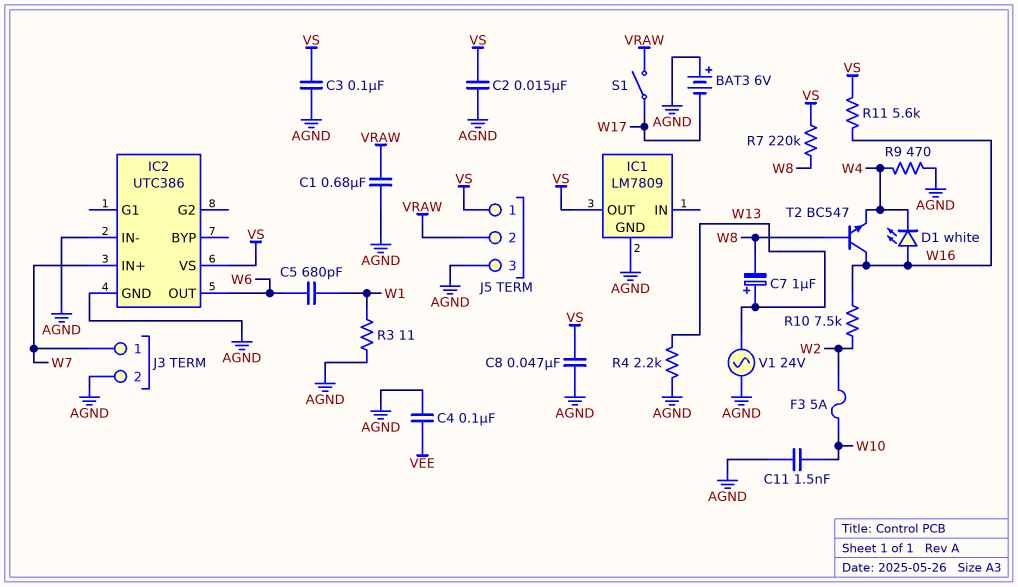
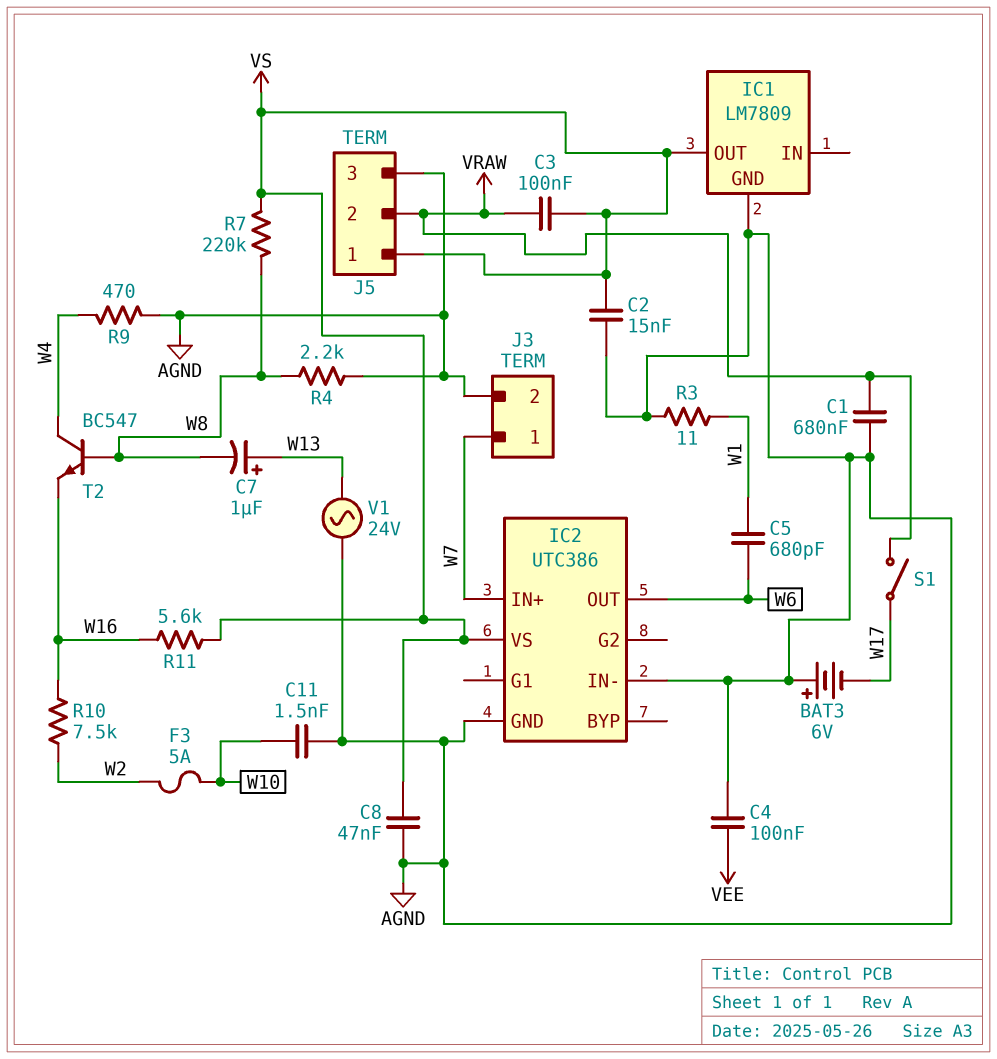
C3: 100nF (AGND, VS) -> 100nF (VRAW, VS)
D1: LED white (A W16, K W4) -> none
R4: 2.2k (AGND, W13) -> 2.2k (AGND, W8)
T2: NPN BC547 (B W8, C W16, E W4) -> NPN BC547 (B W8, C W4, E W16)

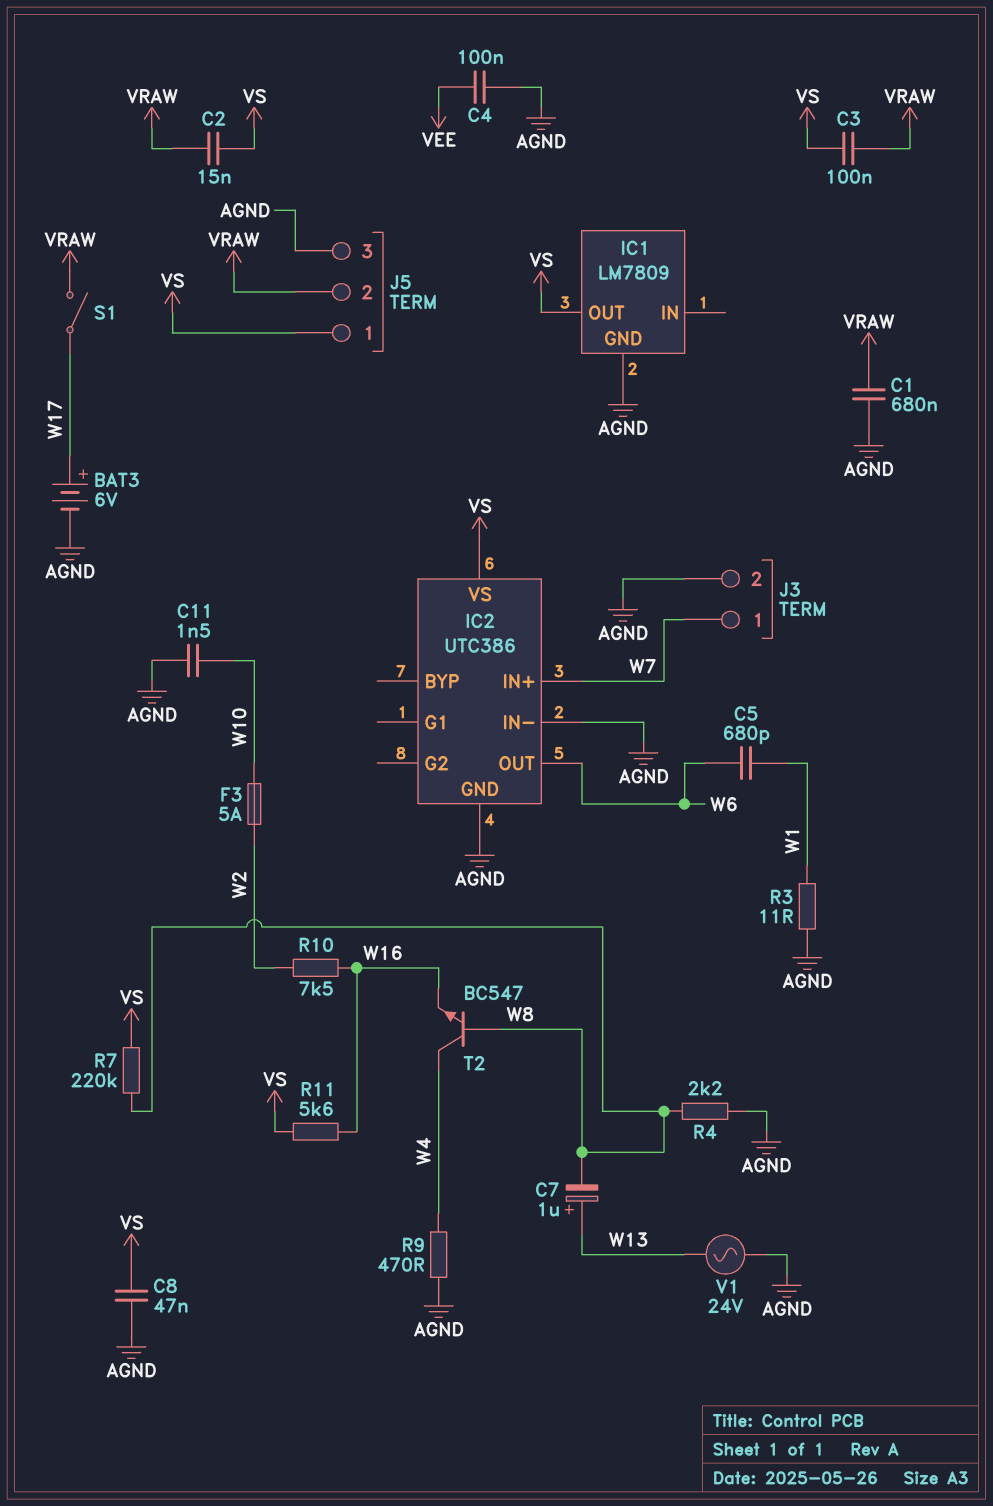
BAT3: 6V (plus AGND, minus W17) -> 6V (plus W17, minus AGND)
C2: 15nF (AGND, VS) -> 15nF (VRAW, VS)

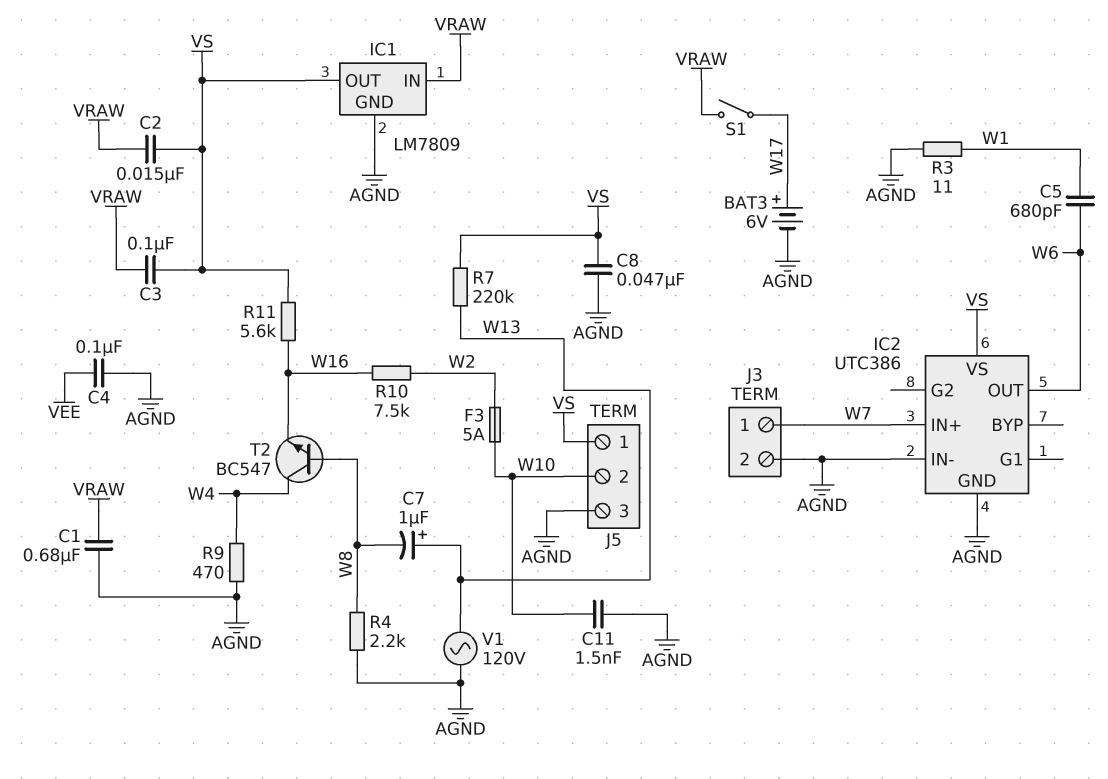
IC1 pin IN: none -> VRAW
J5 pin 2: VRAW -> W10
R7: 220k (VS, W8) -> 220k (VS, W13)
V1: AC 24V (AGND, W13) -> AC 120V (AGND, W13)

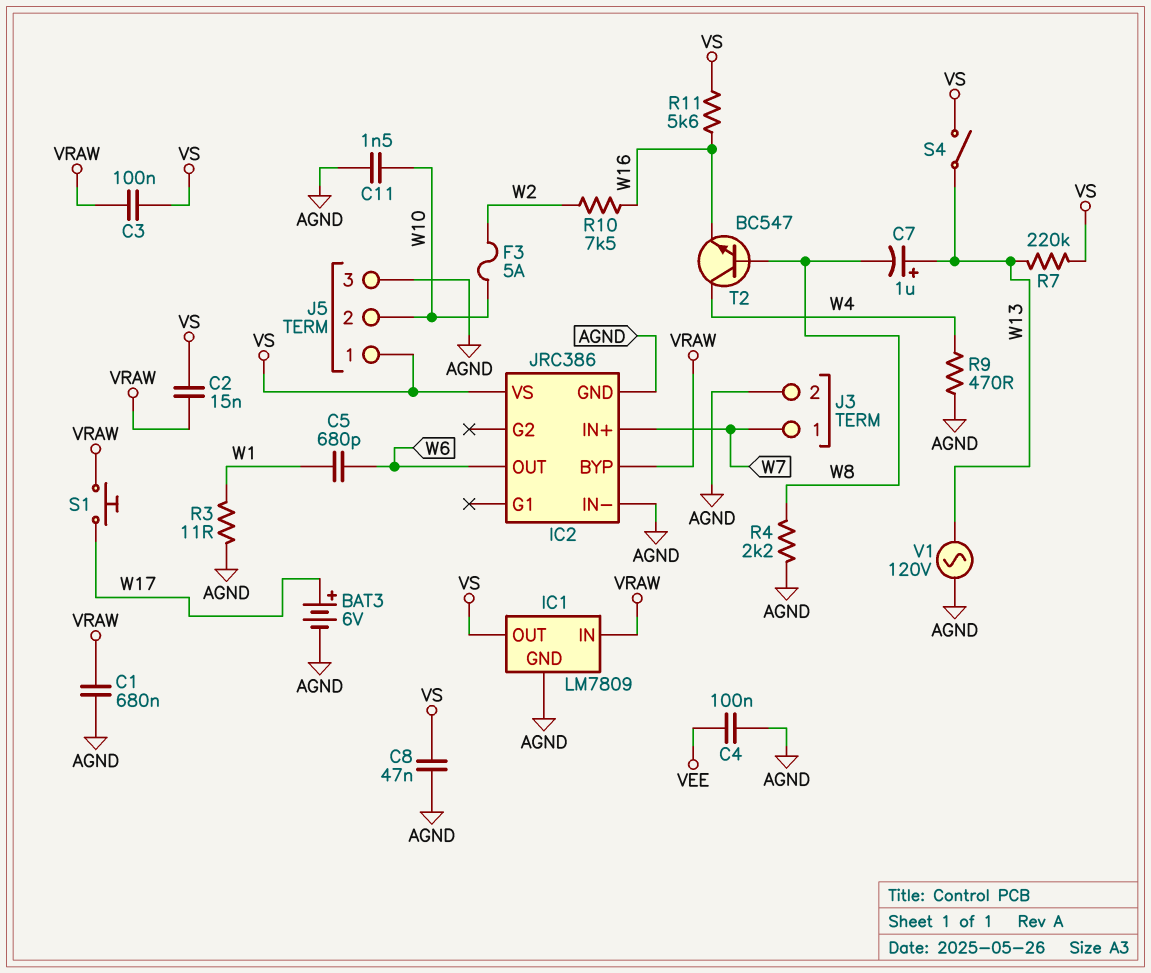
IC2: UTC386 -> JRC386
IC2 pin BYP: none -> VRAW
S1: switch (VRAW, W17) -> button (VRAW, W17)
S4: none -> switch (VS, W13)

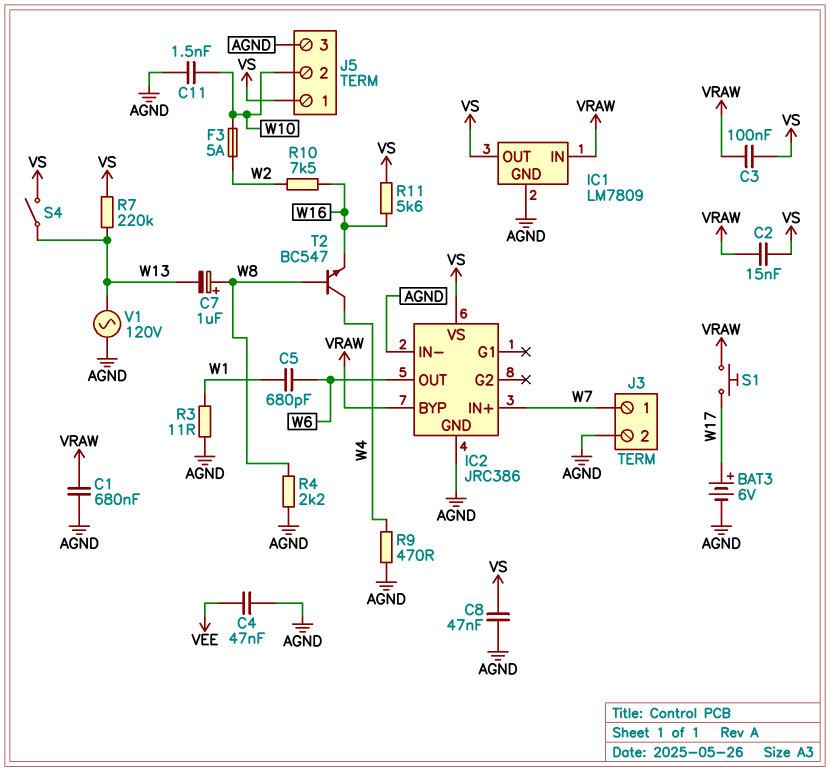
C4: 100nF (AGND, VEE) -> 47nF (AGND, VEE)
C7: 1uF (plus W13, minus W8) -> 1uF (plus W8, minus W13)

